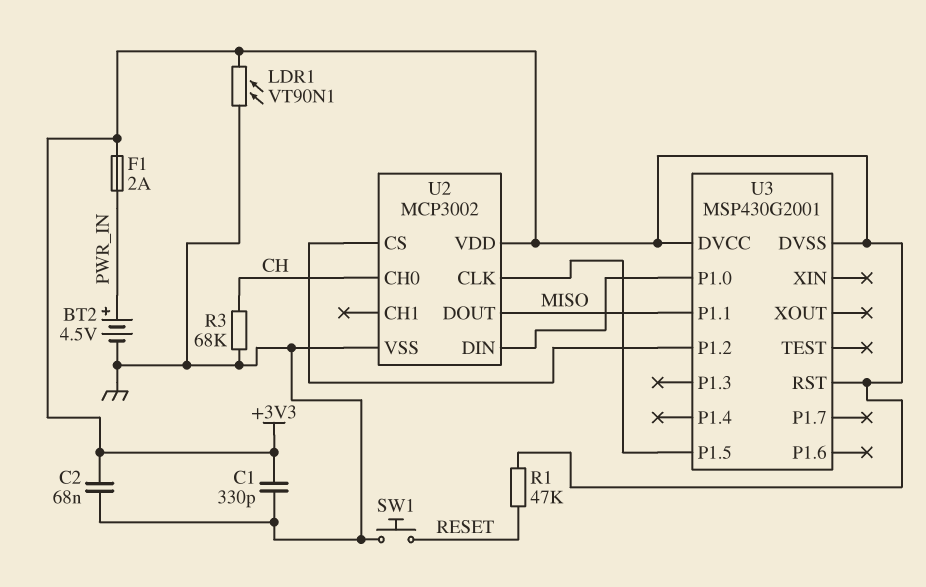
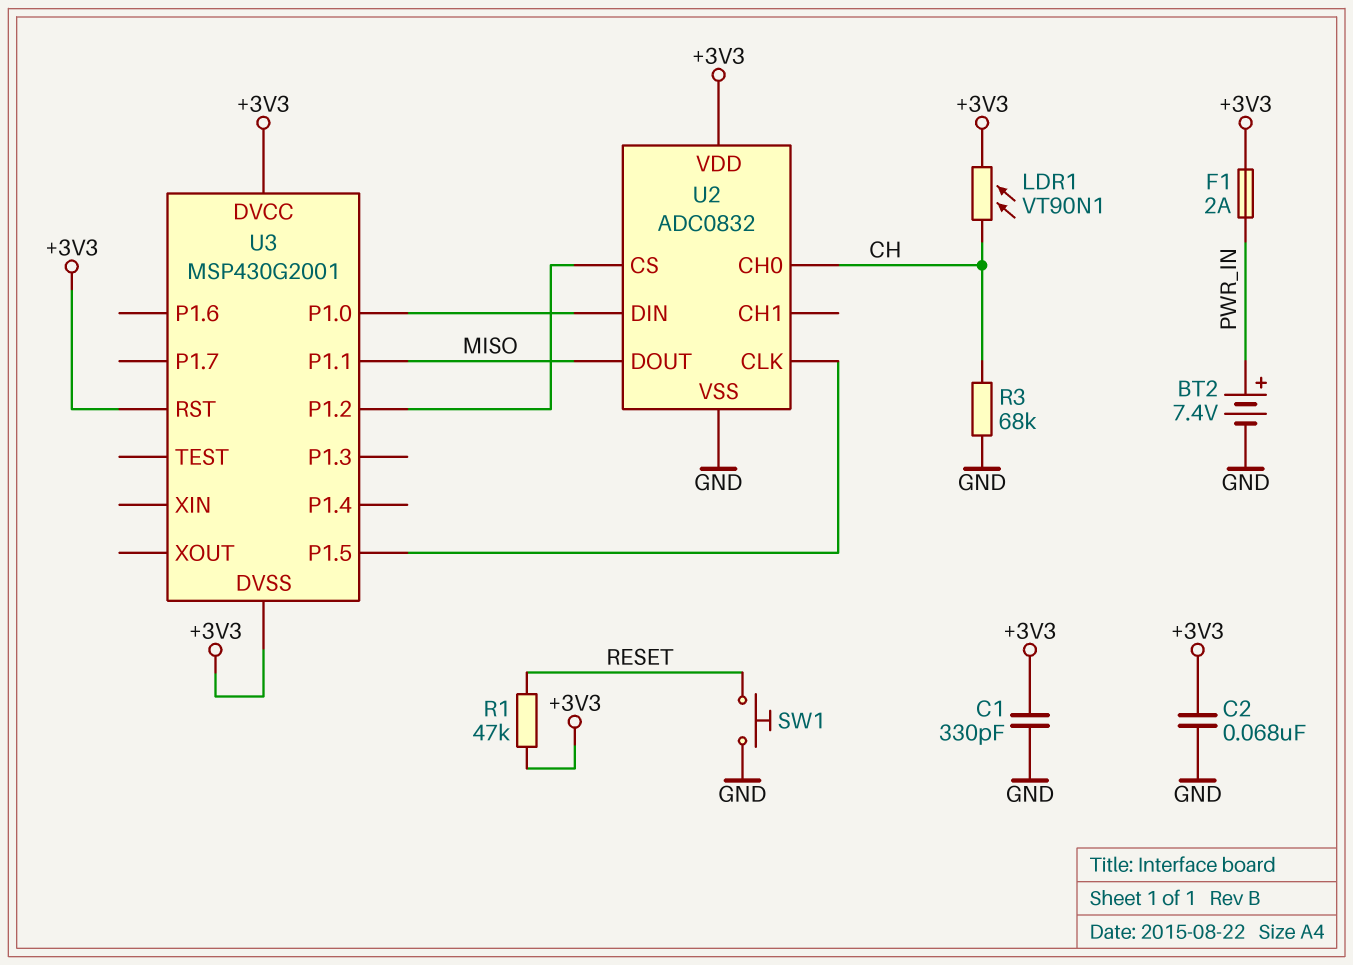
BT2: 4.5V (plus PWR_IN, minus GND) -> 7.4V (plus PWR_IN, minus GND)
LDR1: VT90N1 (+3V3, GND) -> VT90N1 (+3V3, CH)
U2: MCP3002 -> ADC0832

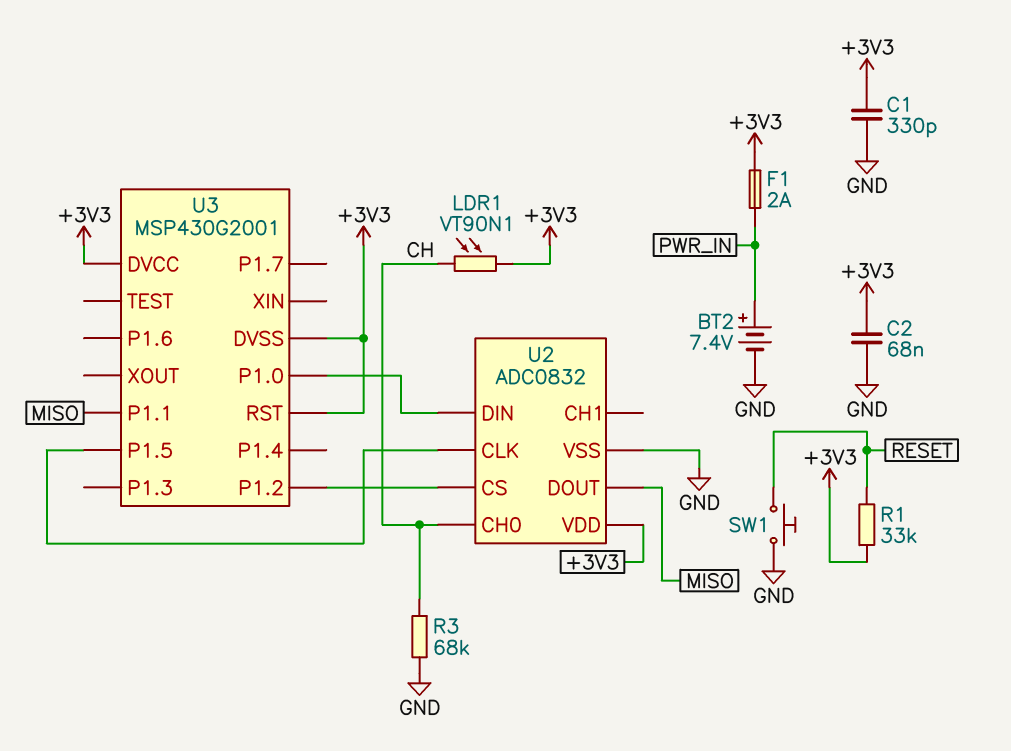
R1: 47k (+3V3, RESET) -> 33k (+3V3, RESET)

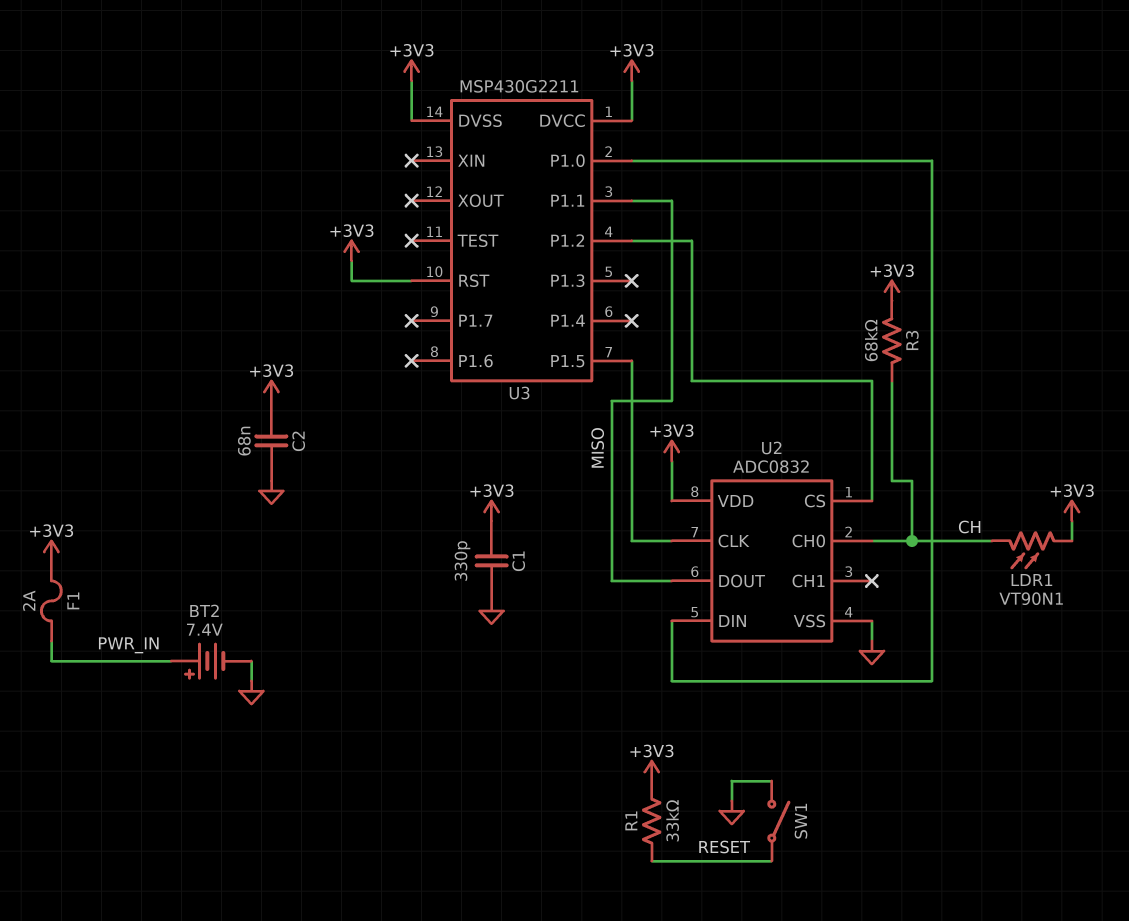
R3: 68k (CH, GND) -> 68k (+3V3, CH)
SW1: button (GND, RESET) -> switch (GND, RESET)
U3: MSP430G2001 -> MSP430G2211

